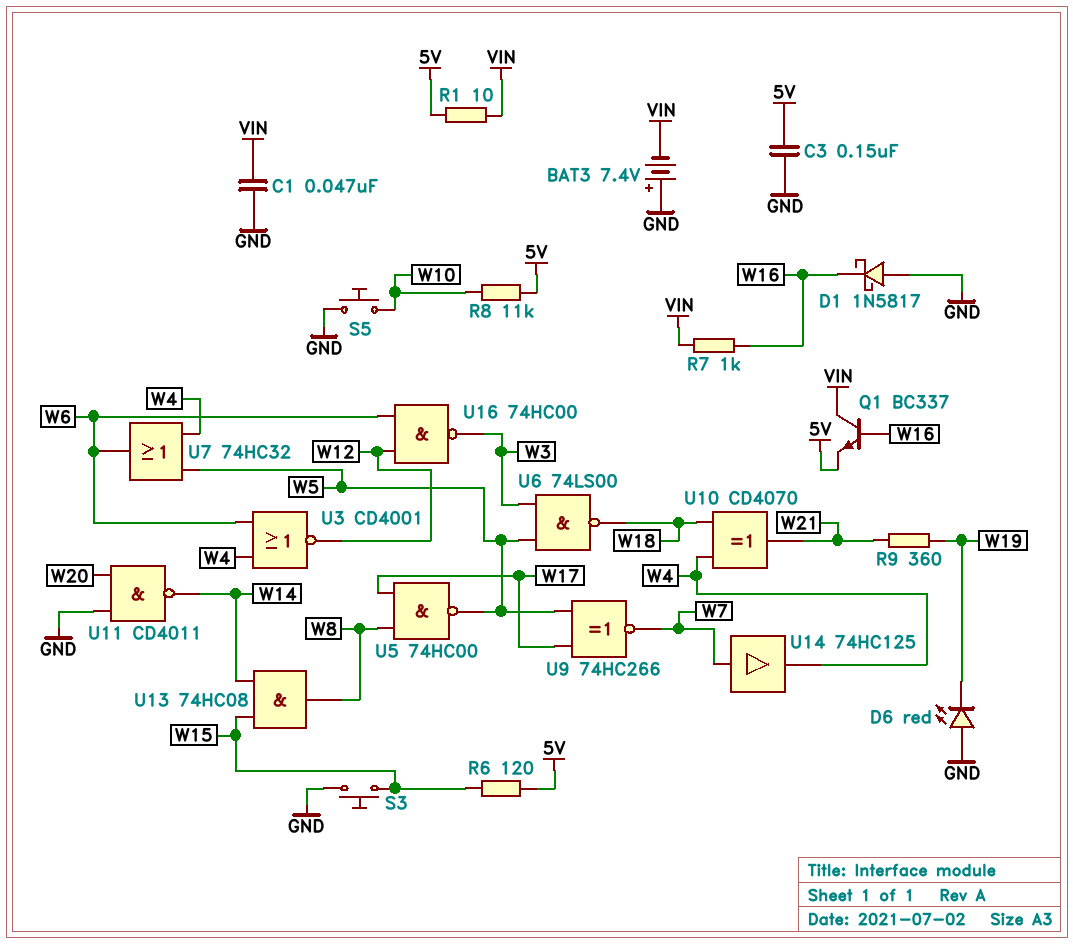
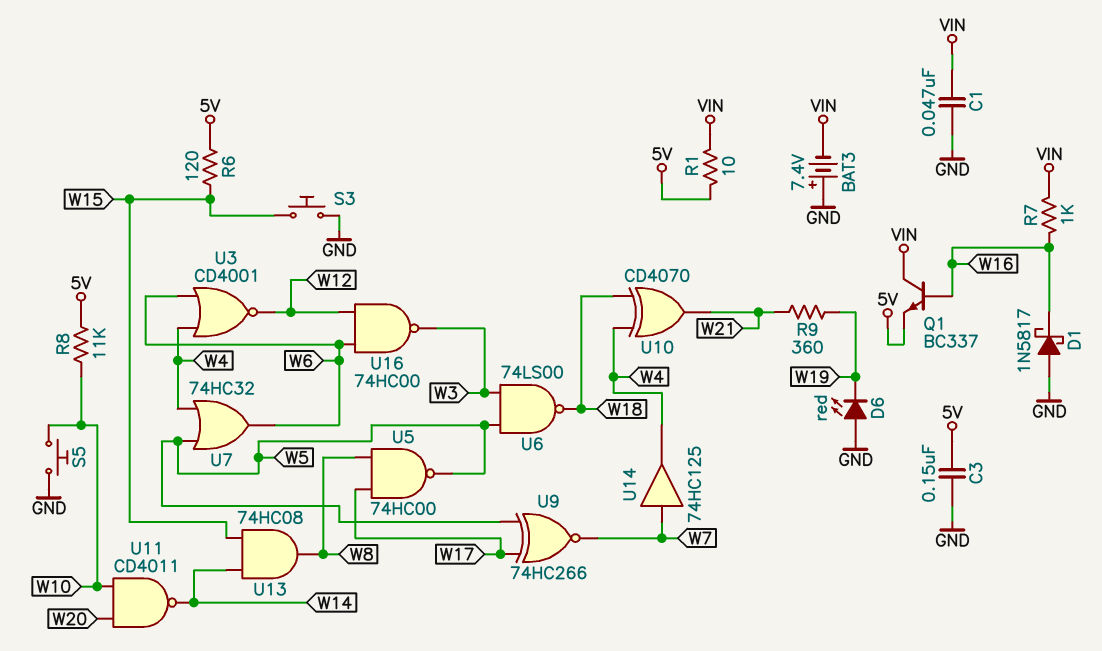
U11: NAND CD4011 (in GND, in W20, out W14) -> NAND CD4011 (in W10, in W20, out W14)

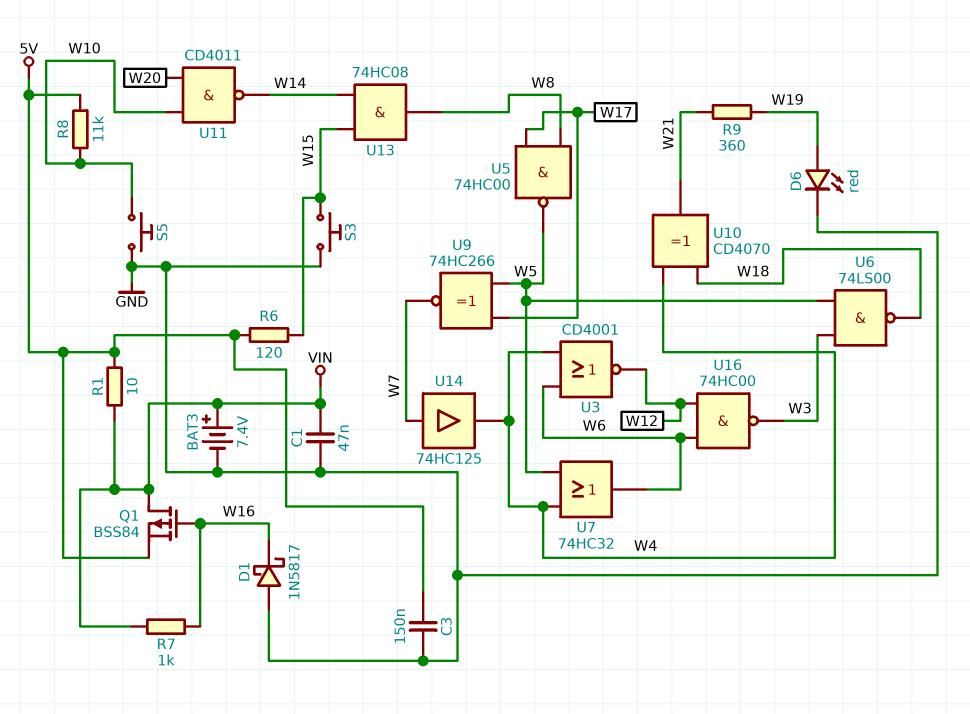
BAT3: 7.4V (plus GND, minus VIN) -> 7.4V (plus VIN, minus GND)
D6: LED red (A GND, K W19) -> LED red (A W19, K GND)
Q1: NPN BC337 (B W16, C VIN, E 5V) -> PMOS BSS84 (G W16, D VIN, S 5V)

